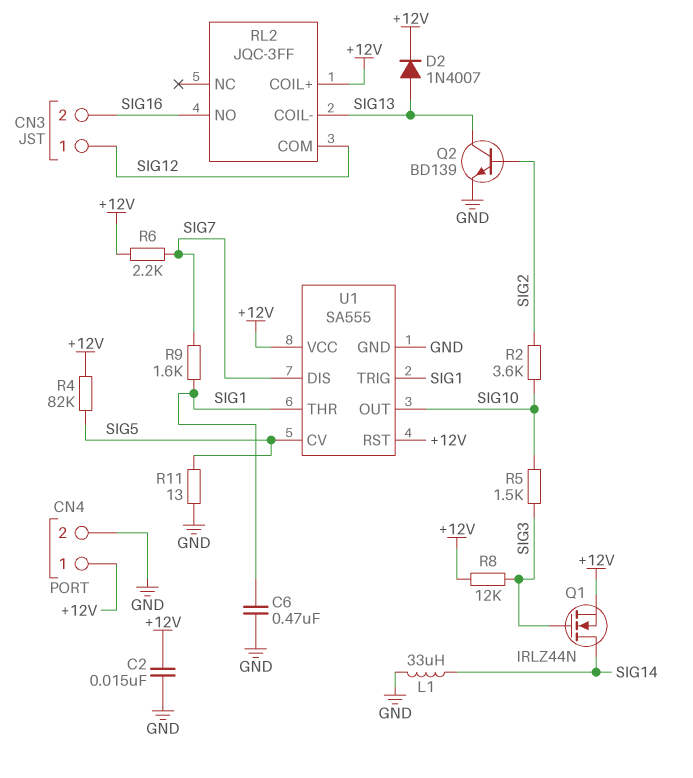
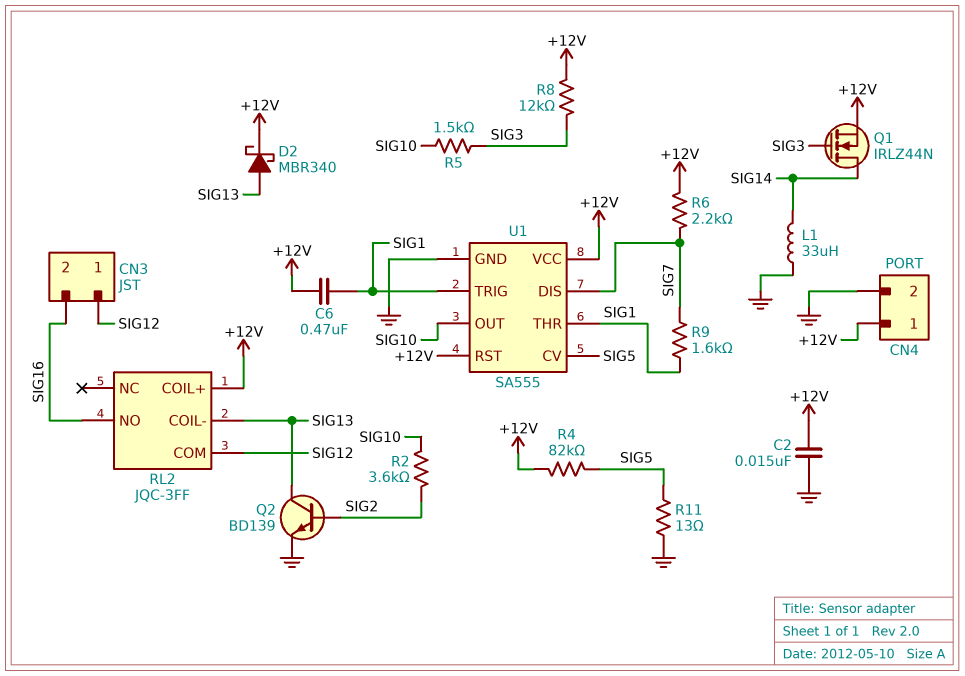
C6: 470nF (GND, SIG1) -> 470nF (+12V, SIG1)
D2: diode 1N4007 (A SIG13, K +12V) -> schottky MBR340 (A SIG13, K +12V)

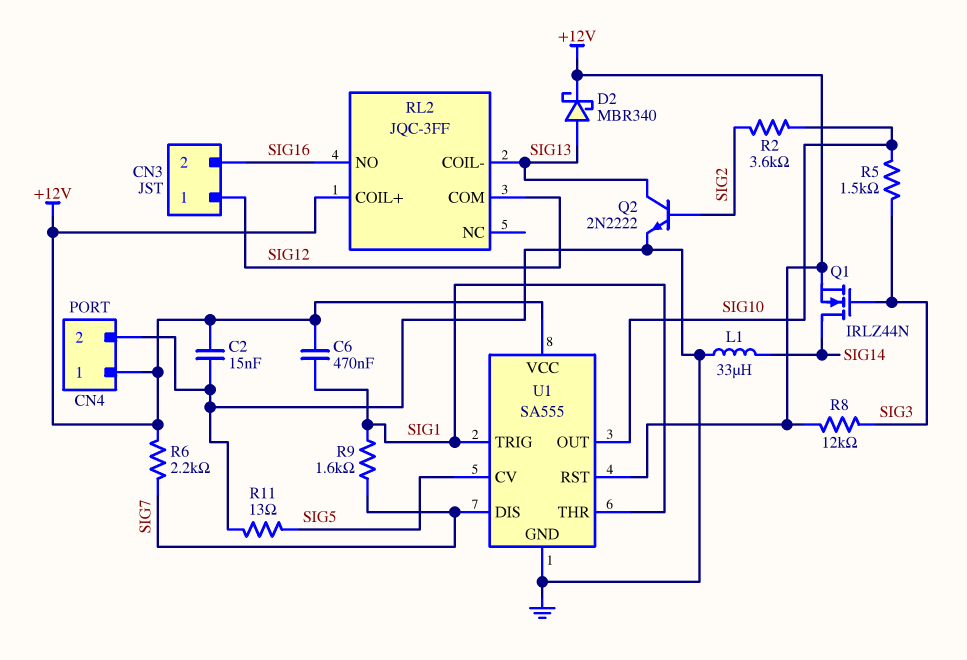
Q2: NPN BD139 (B SIG2, C SIG13, E GND) -> NPN 2N2222 (B SIG2, C SIG13, E GND)
R4: 82k (+12V, SIG5) -> none

